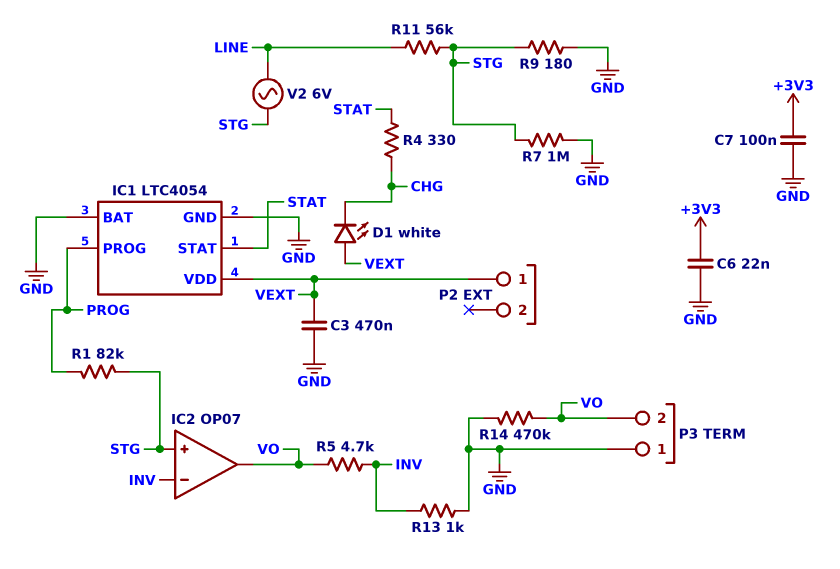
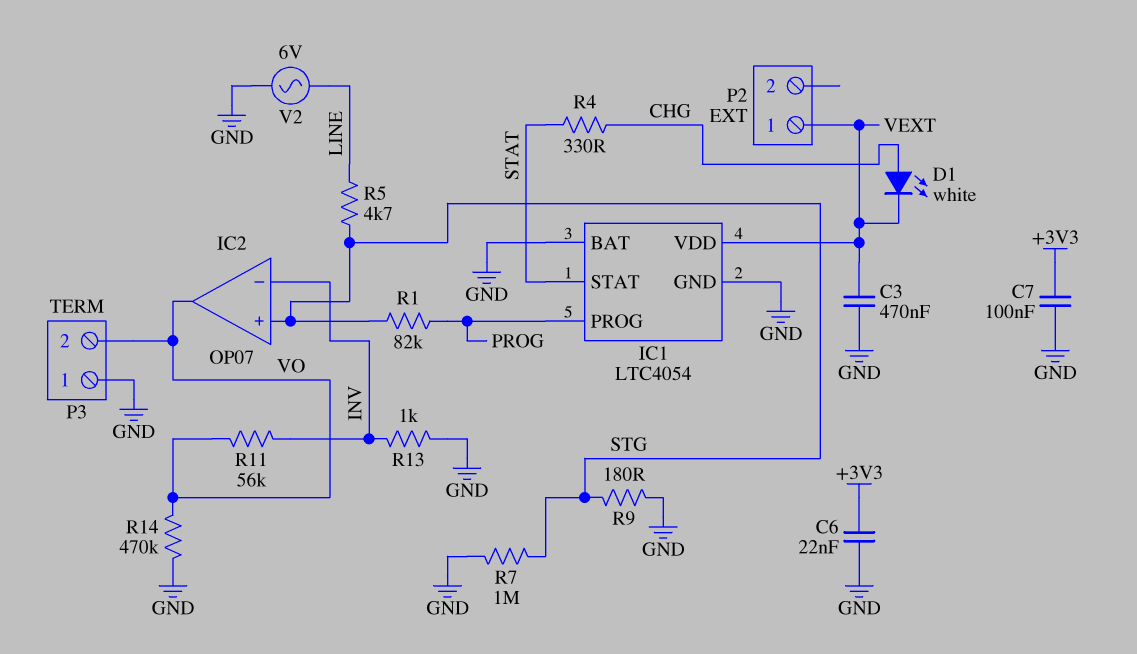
D1: LED white (A VEXT, K CHG) -> LED white (A CHG, K VEXT)
R5: 4.7k (INV, VO) -> 4.7k (LINE, STG)
R11: 56k (LINE, STG) -> 56k (INV, VO)
V2: AC 6V (LINE, STG) -> AC 6V (GND, LINE)

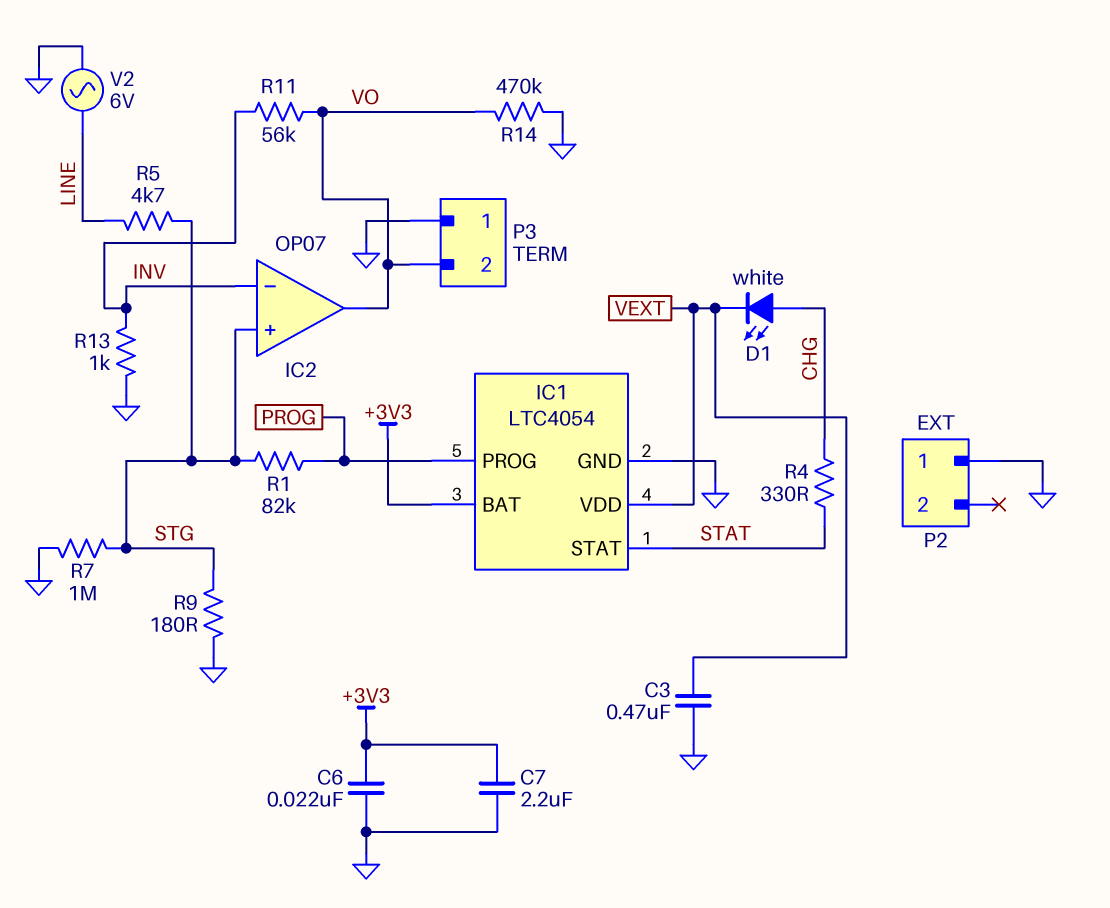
C7: 100nF (+3V3, GND) -> 2.2uF (+3V3, GND)
IC1 pin BAT: GND -> +3V3
P2 pin 1: VEXT -> GND

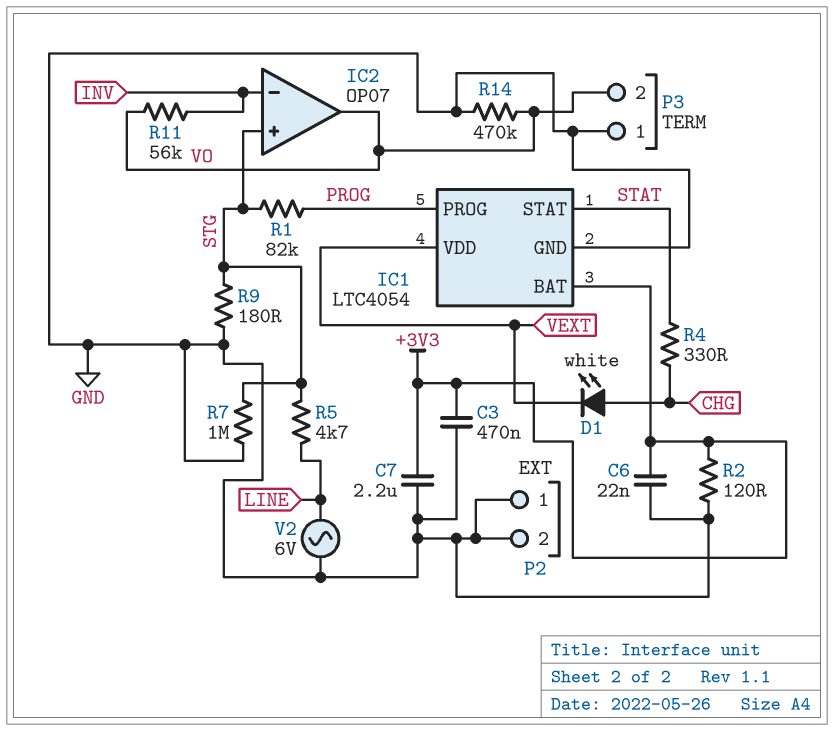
C3: 470nF (GND, VEXT) -> 470nF (+3V3, GND)
P2 pin 2: none -> GND
R2: none -> 120 (+3V3, GND)
R13: 1k (GND, INV) -> none

